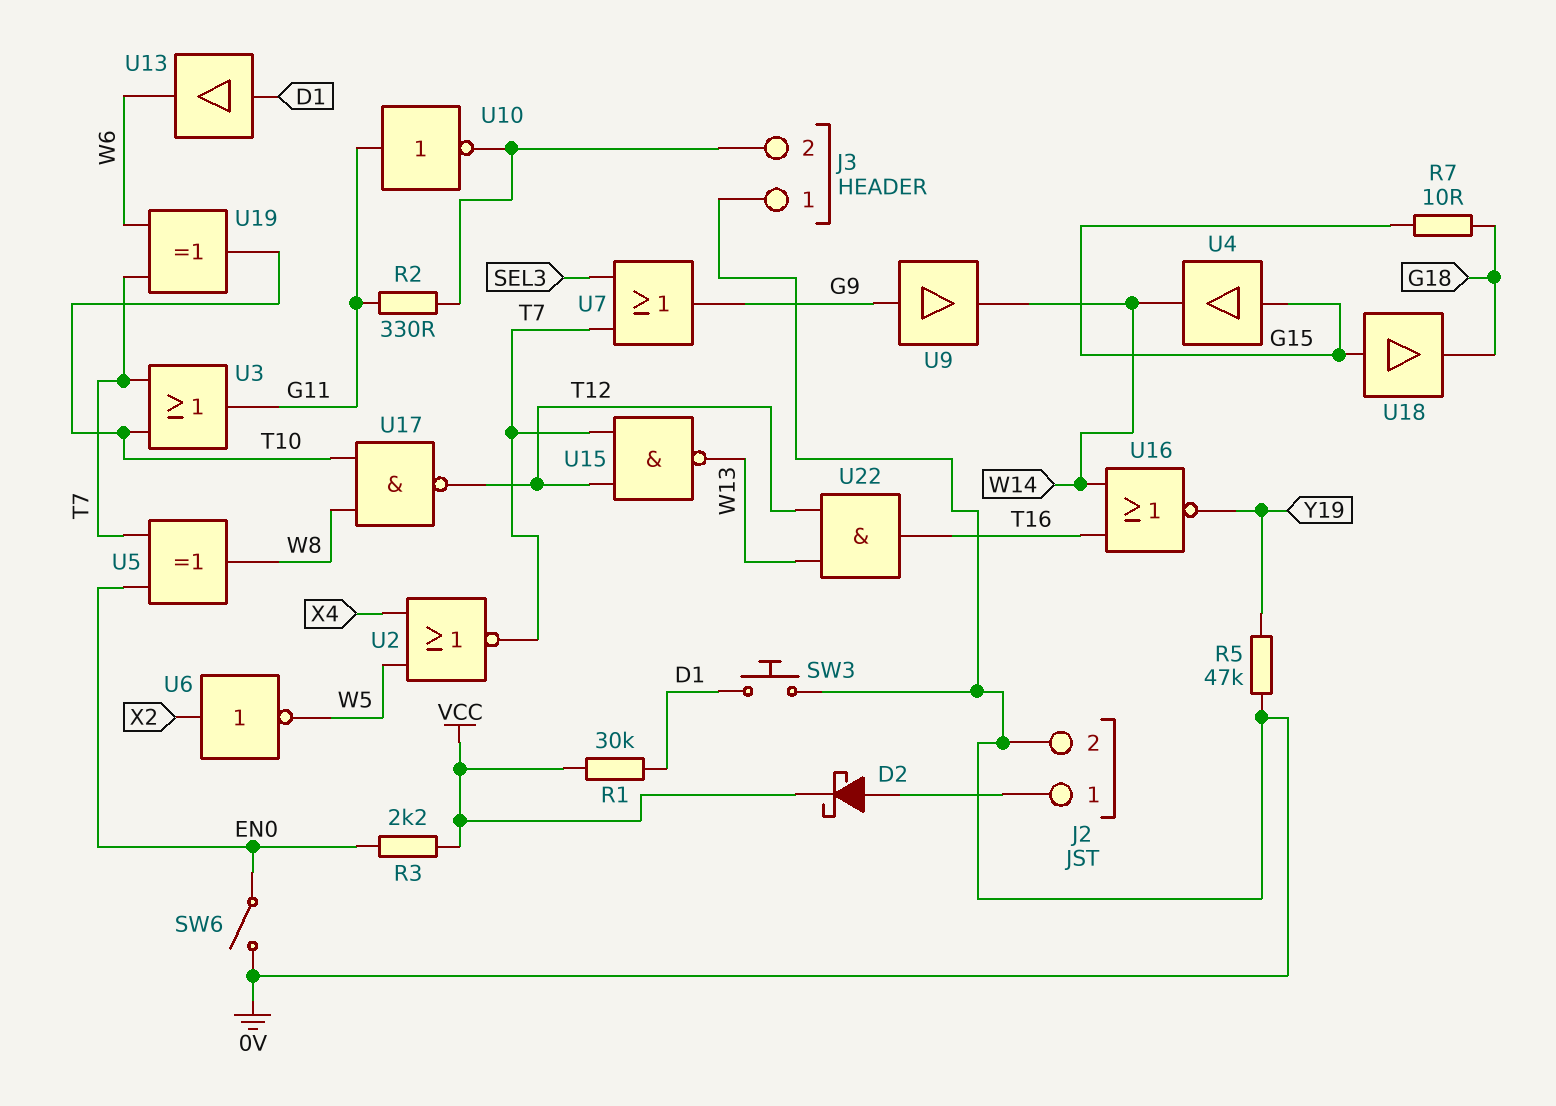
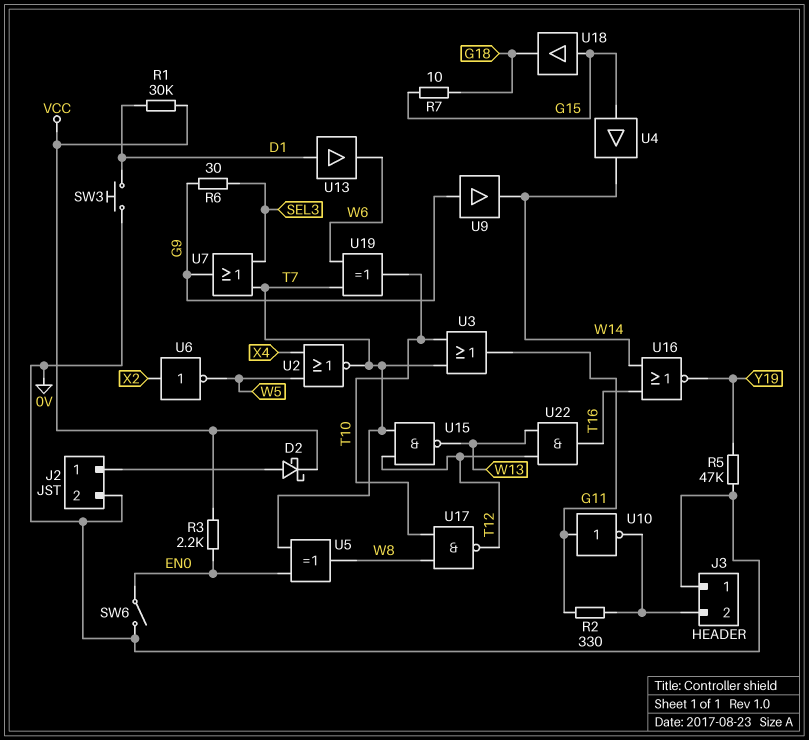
R6: none -> 30 (G9, SEL3)

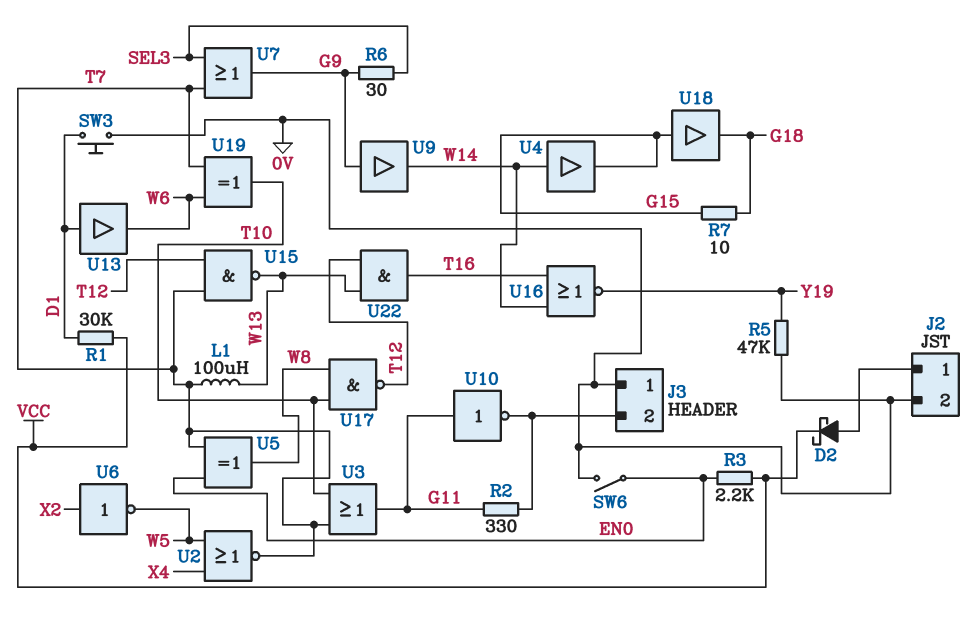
L1: none -> 100uH (T7, W13)
U4: buffer (in G15, out W14) -> buffer (in W14, out G15)

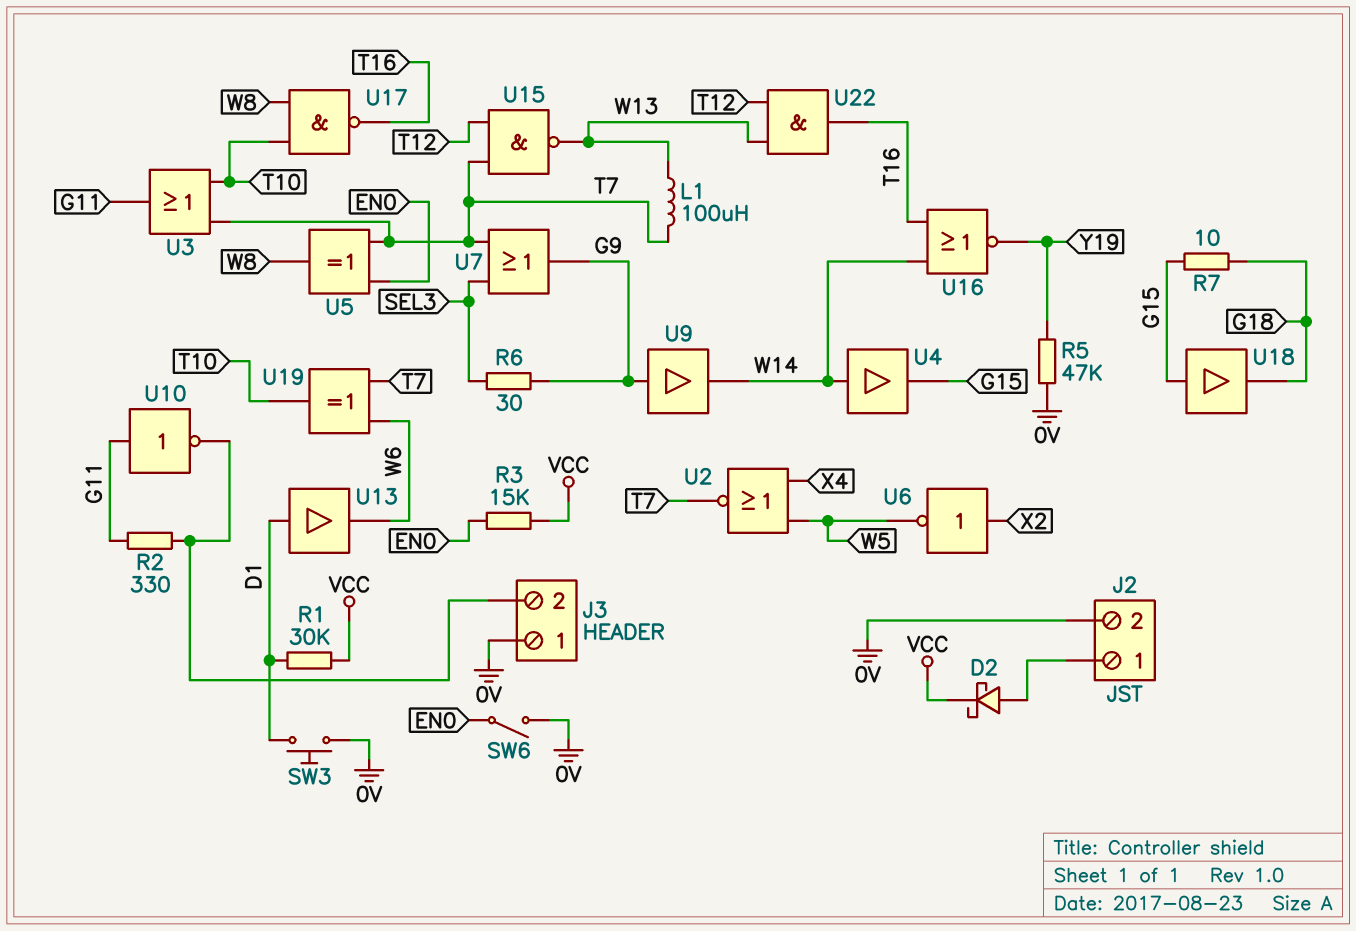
R3: 2.2k (EN0, VCC) -> 15k (EN0, VCC)
U17: NAND (in T10, in W8, out T12) -> NAND (in T10, in W8, out T16)

